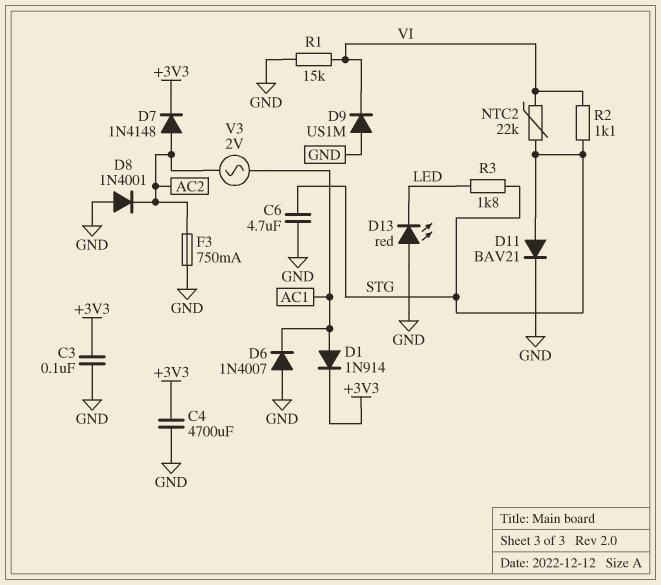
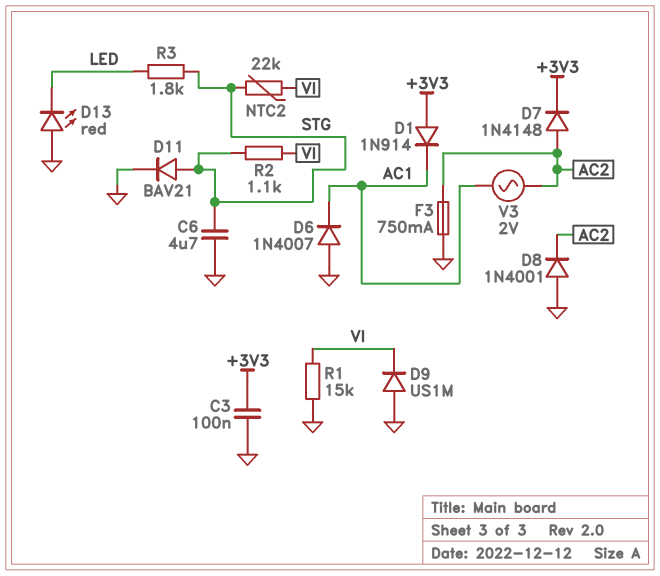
C4: 4700uF (+3V3, GND) -> none
D1: diode 1N914 (A AC1, K +3V3) -> diode 1N914 (A +3V3, K AC1)

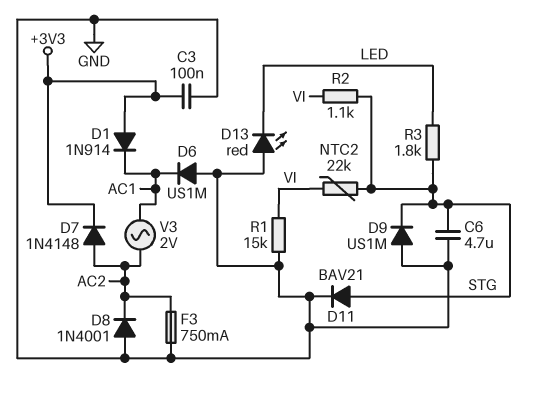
D6: diode 1N4007 (A GND, K AC1) -> diode US1M (A GND, K AC1)
D9: diode US1M (A GND, K VI) -> diode US1M (A GND, K STG)

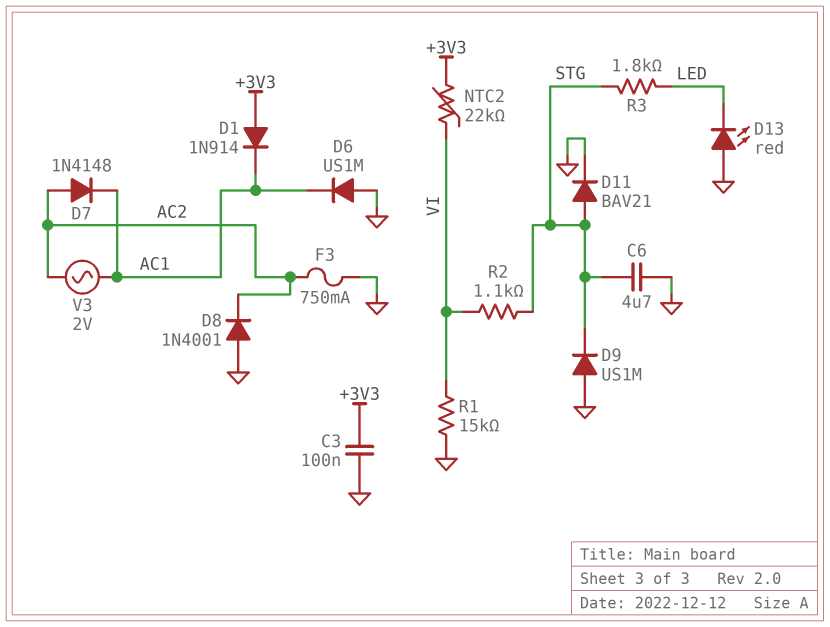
D7: diode 1N4148 (A AC2, K +3V3) -> diode 1N4148 (A AC2, K AC1)
NTC2: 22k (STG, VI) -> 22k (+3V3, VI)

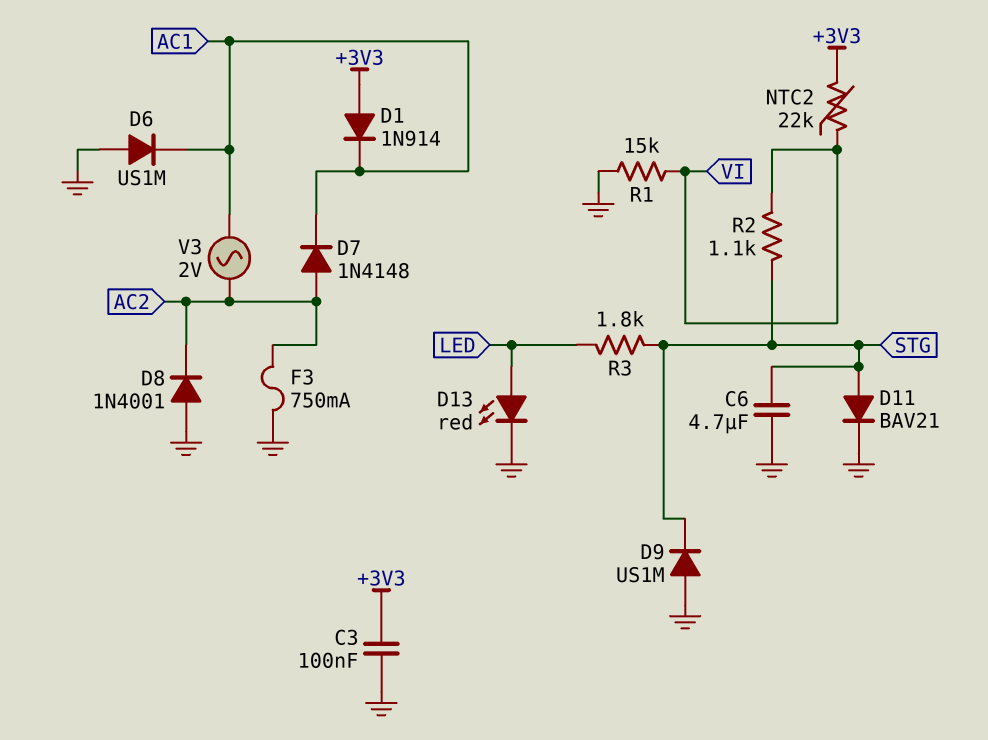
D13: LED red (A GND, K LED) -> LED red (A LED, K GND)

